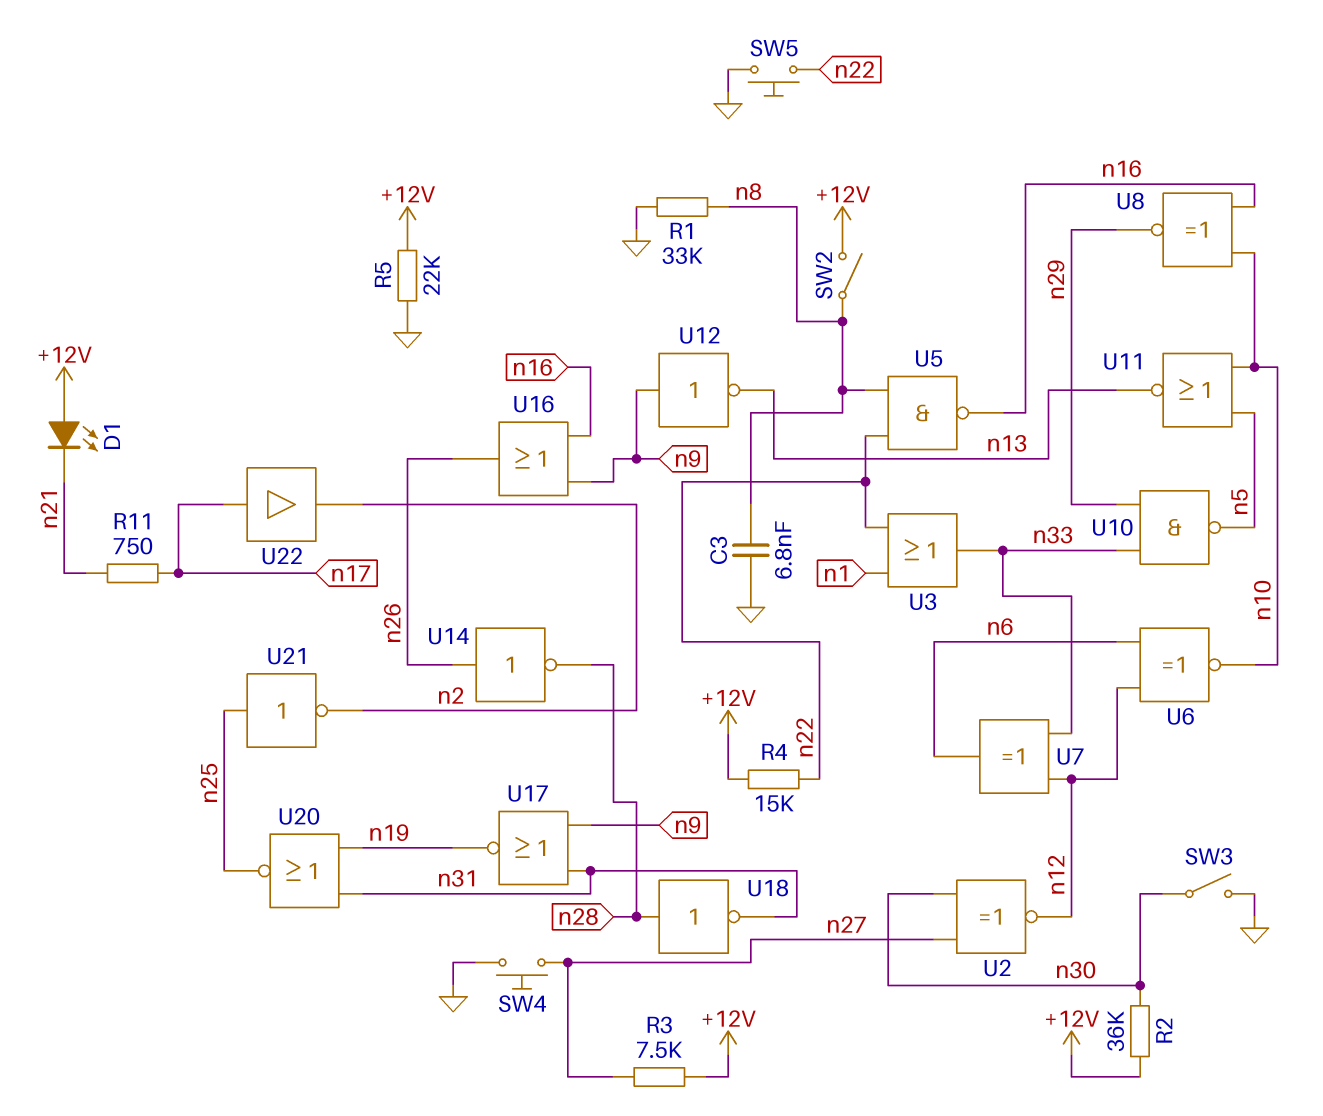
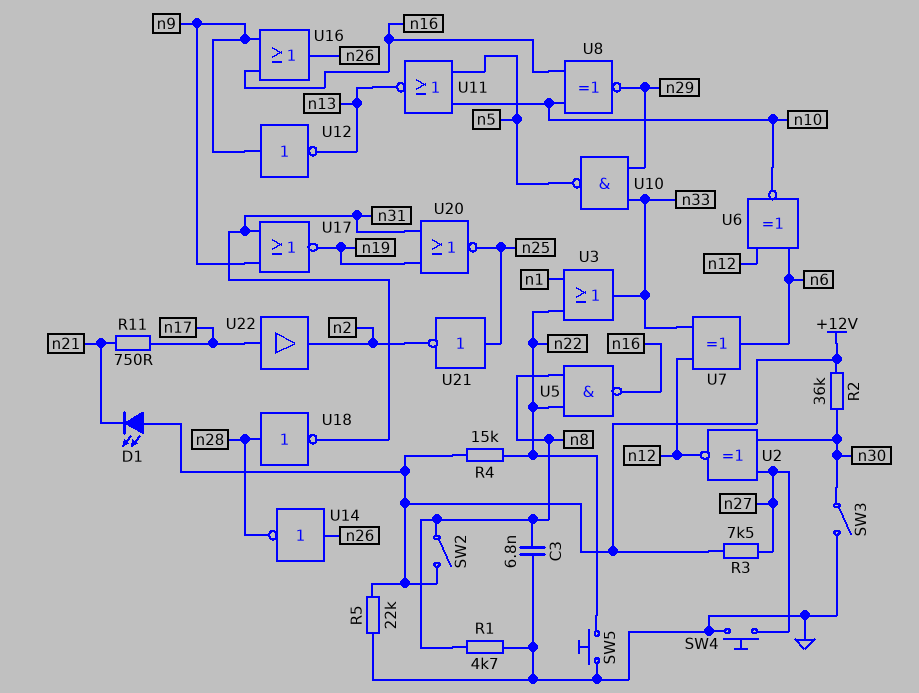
R1: 33k (GND, n8) -> 4.7k (GND, n8)

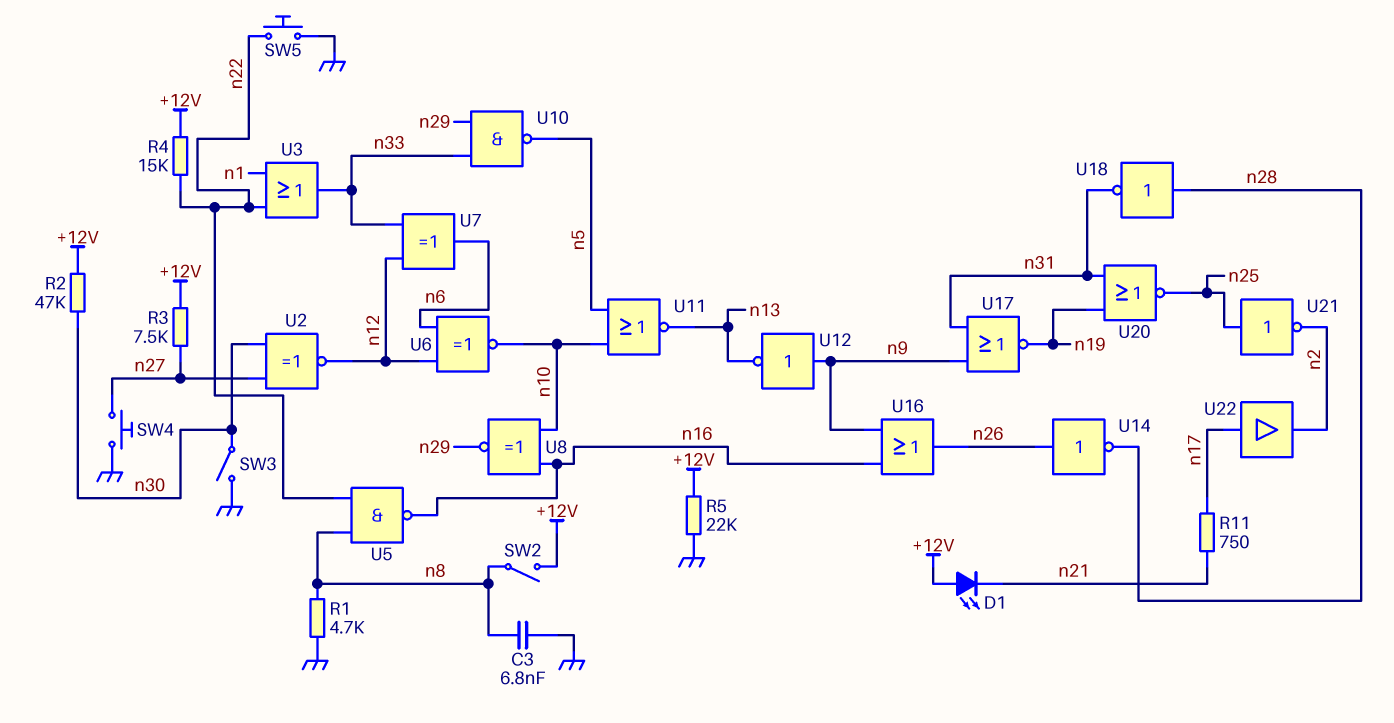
R2: 36k (+12V, n30) -> 47k (+12V, n30)

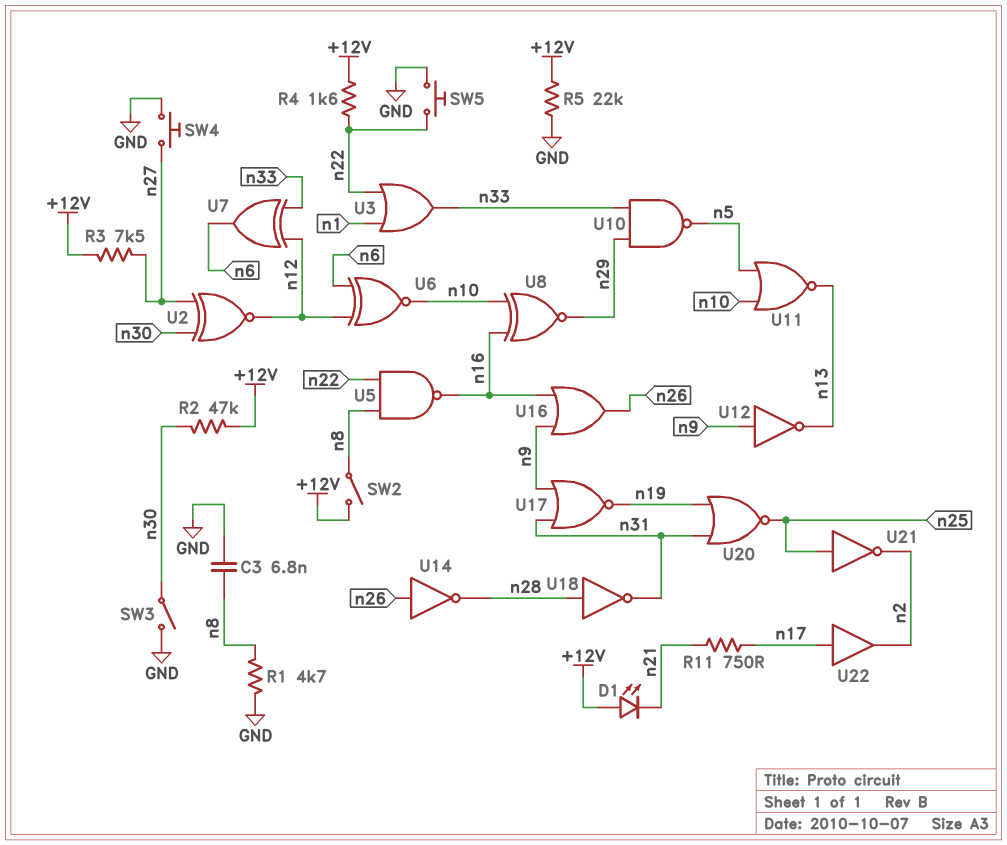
R4: 15k (+12V, n22) -> 1.6k (+12V, n22)

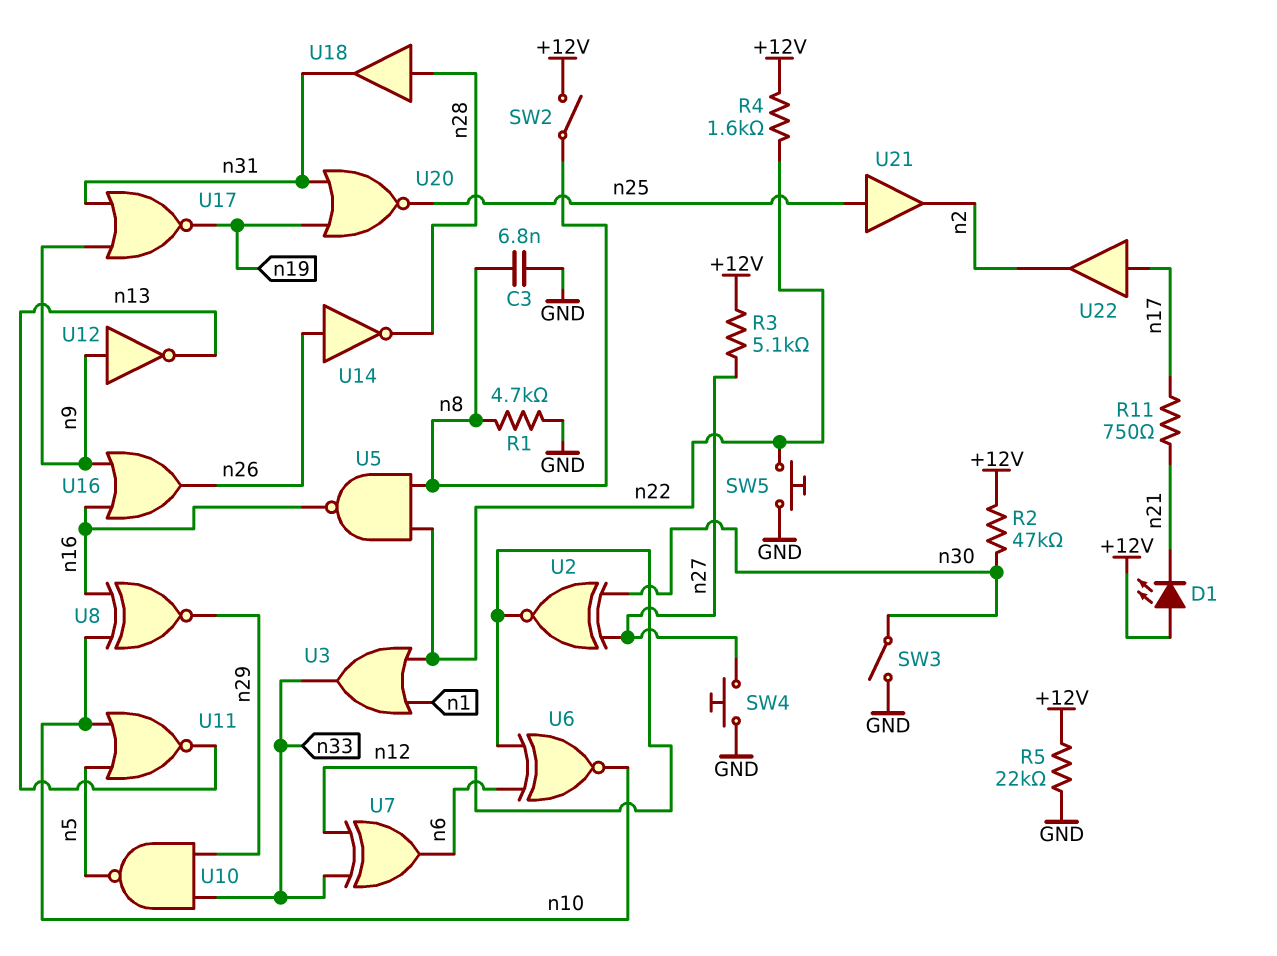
R3: 7.5k (+12V, n27) -> 5.1k (+12V, n27)
U18: NOT (in n28, out n31) -> buffer (in n28, out n31)
U21: NOT (in n25, out n2) -> buffer (in n25, out n2)

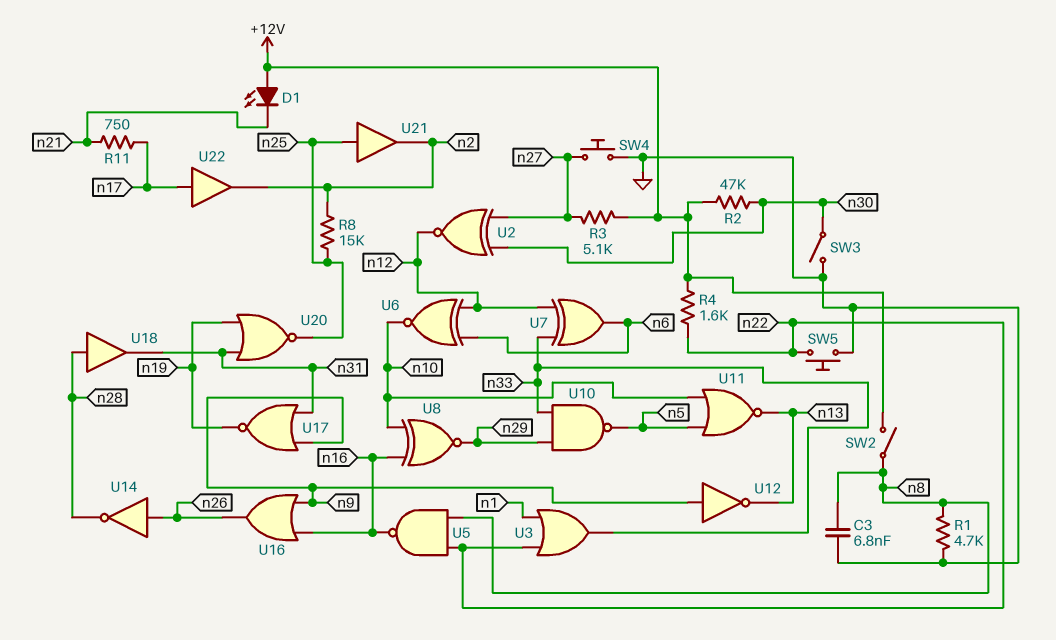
R5: 22k (+12V, GND) -> none
R8: none -> 15k (n2, n25)

